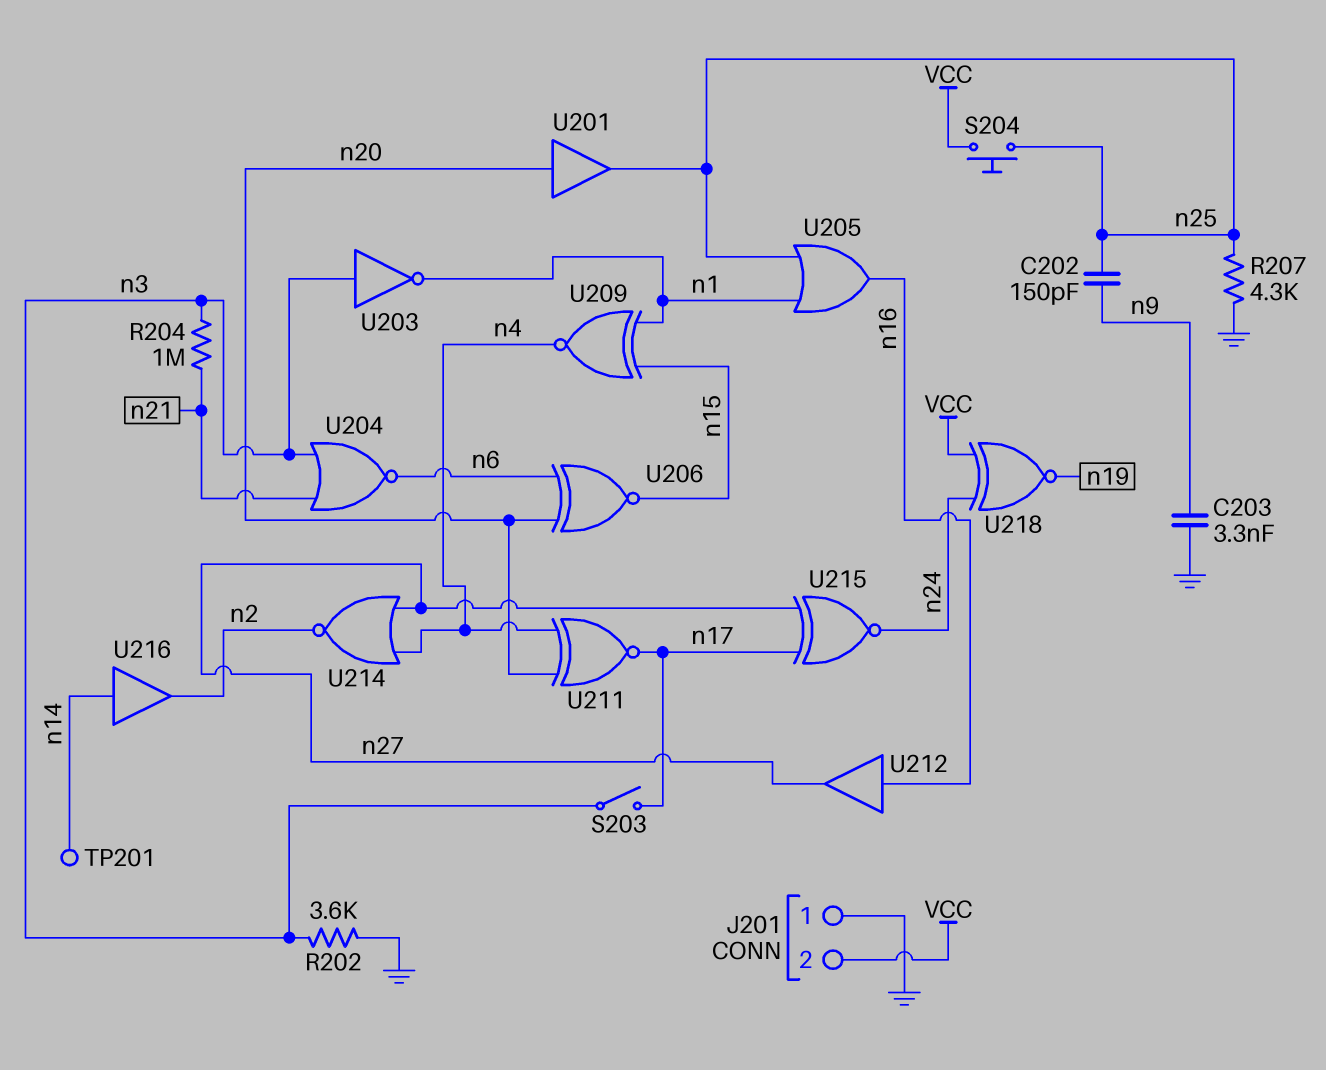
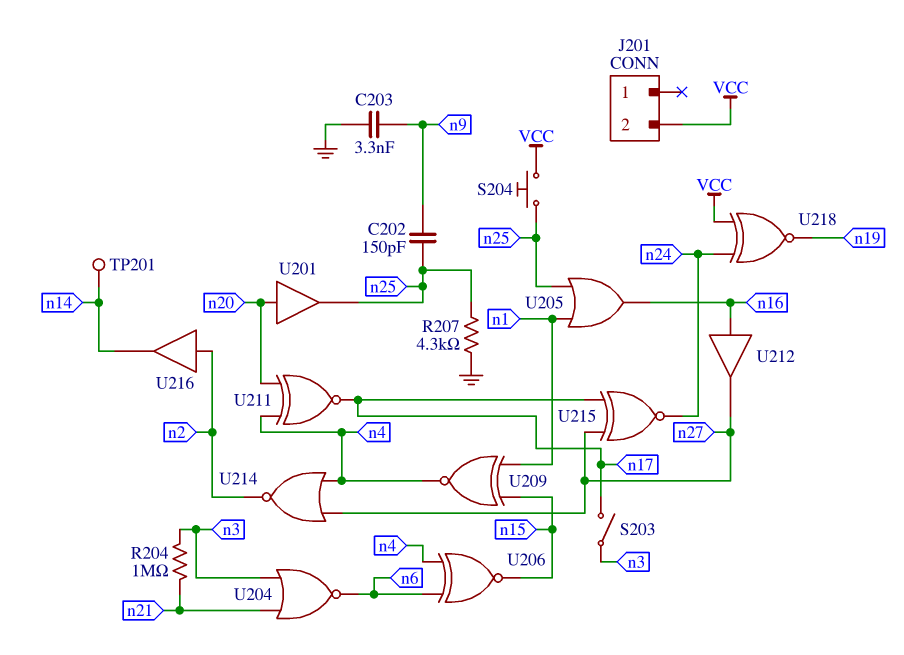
J201 pin 1: GND -> none
R202: 3.6k (GND, n3) -> none
U203: NOT (in n3, out n1) -> none
U206: XNOR (in n6, in n20, out n15) -> XNOR (in n4, in n6, out n15)
U216: buffer (in n14, out n2) -> buffer (in n2, out n14)

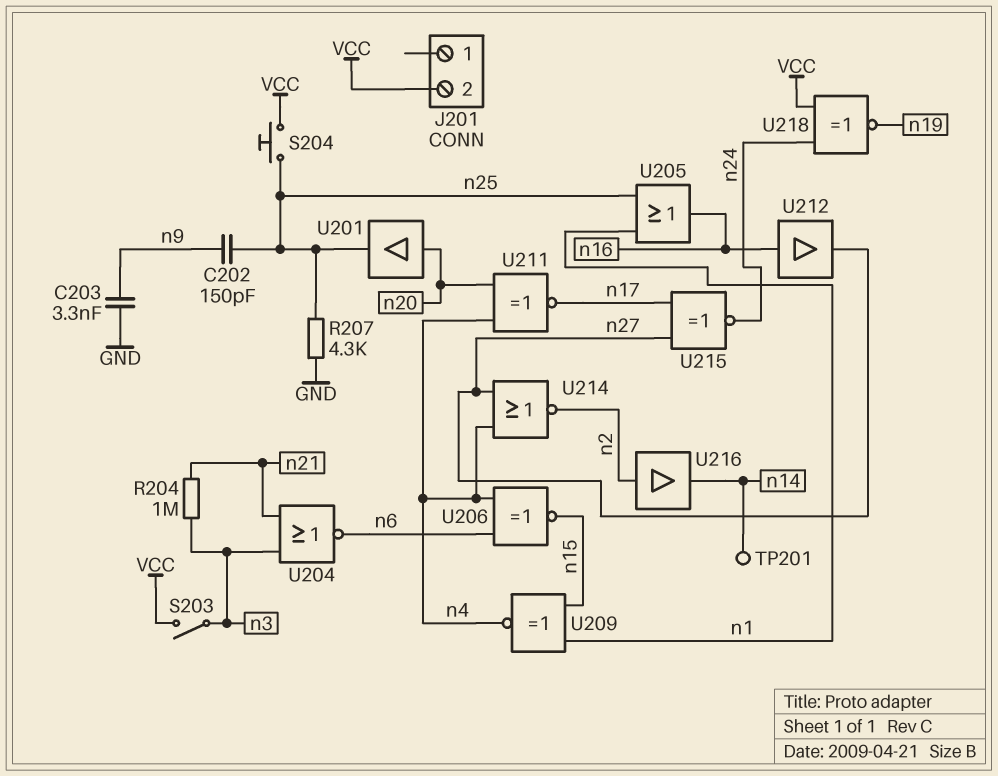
S203: switch (n3, n17) -> switch (VCC, n3)

